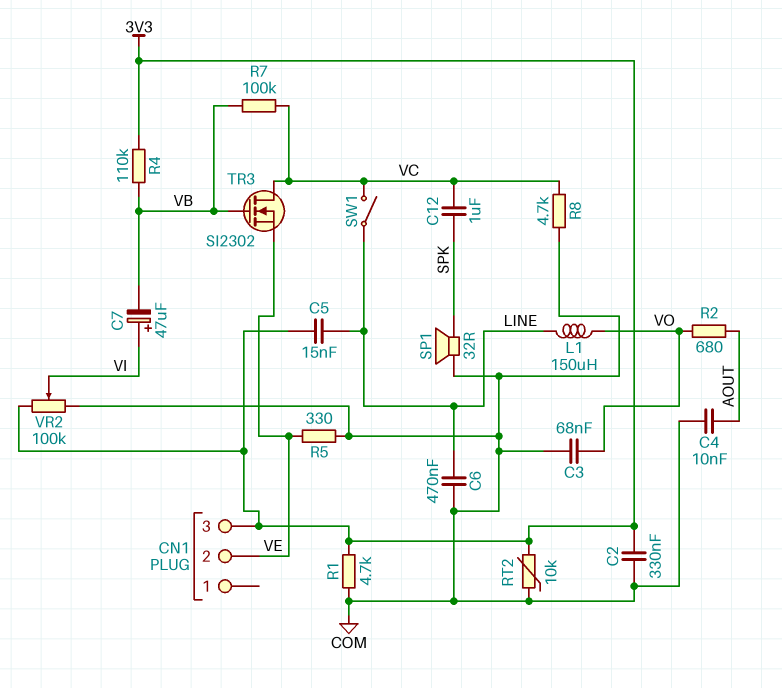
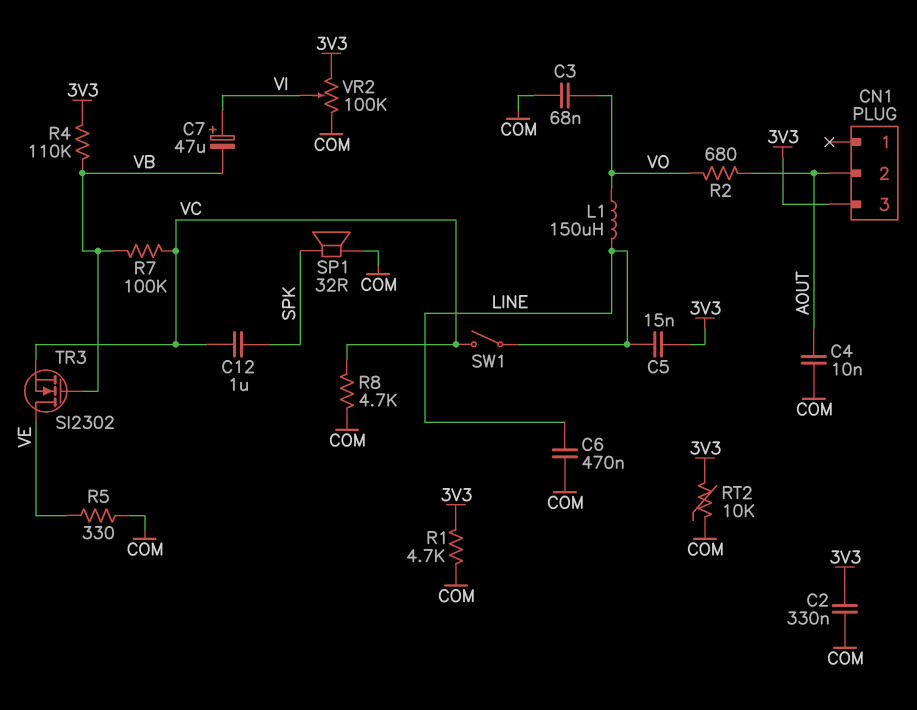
CN1 pin 2: VE -> AOUT
TR3: NMOS SI2302 (G VB, D VC, S VE) -> NMOS SI2302 (G VB, D VE, S VC)

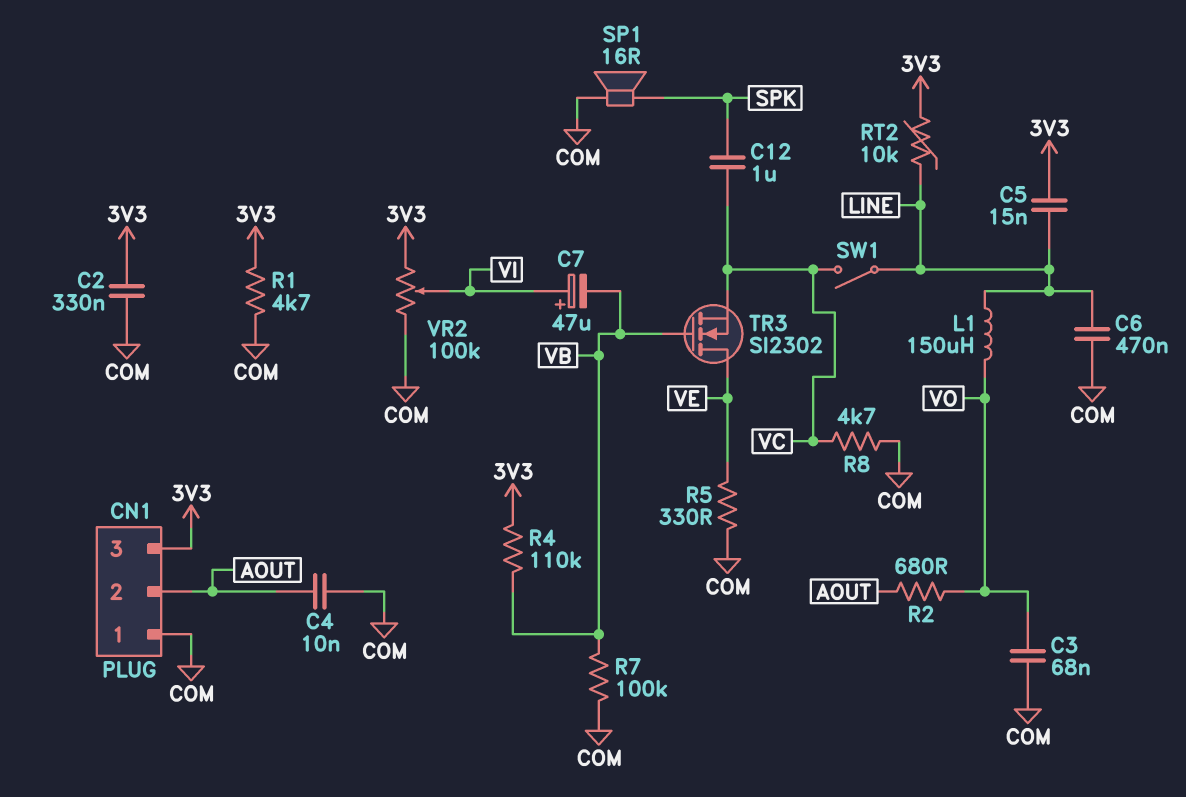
CN1 pin 1: none -> COM
R7: 100k (VB, VC) -> 100k (COM, VB)
RT2: 10k (3V3, COM) -> 10k (3V3, LINE)
SP1: speaker 32R (COM, SPK) -> speaker 16R (COM, SPK)

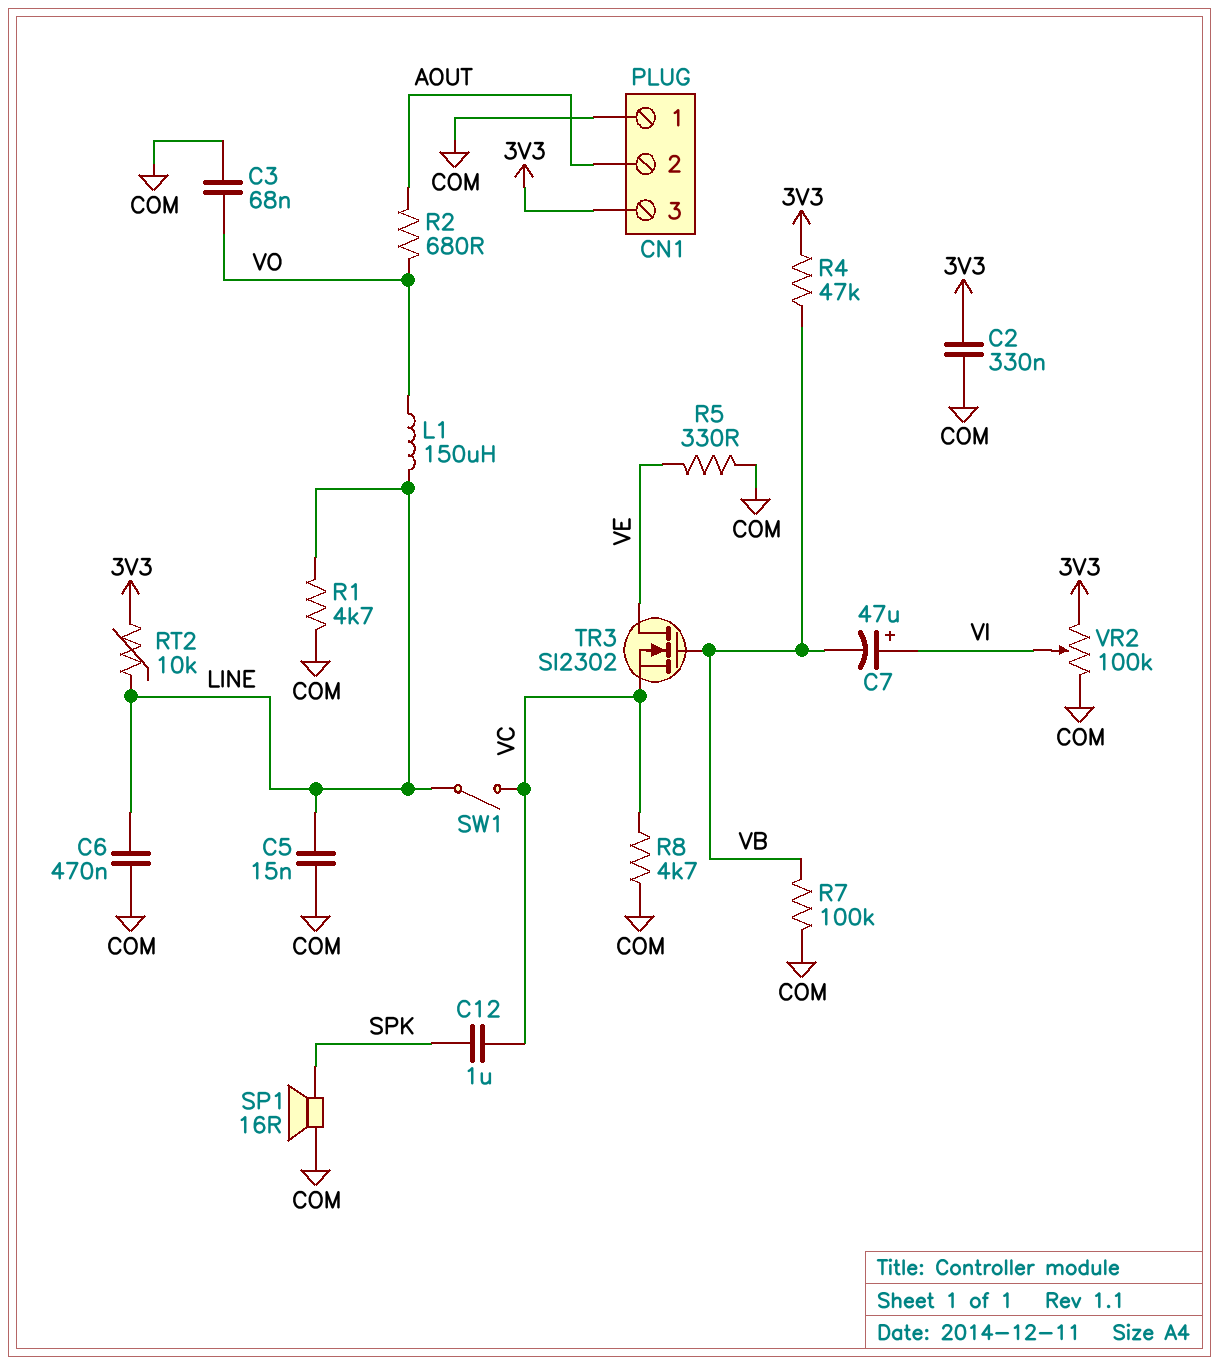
C4: 10nF (AOUT, COM) -> none
C5: 15nF (3V3, LINE) -> 15nF (COM, LINE)
R1: 4.7k (3V3, COM) -> 4.7k (COM, LINE)
R4: 110k (3V3, VB) -> 47k (3V3, VB)

